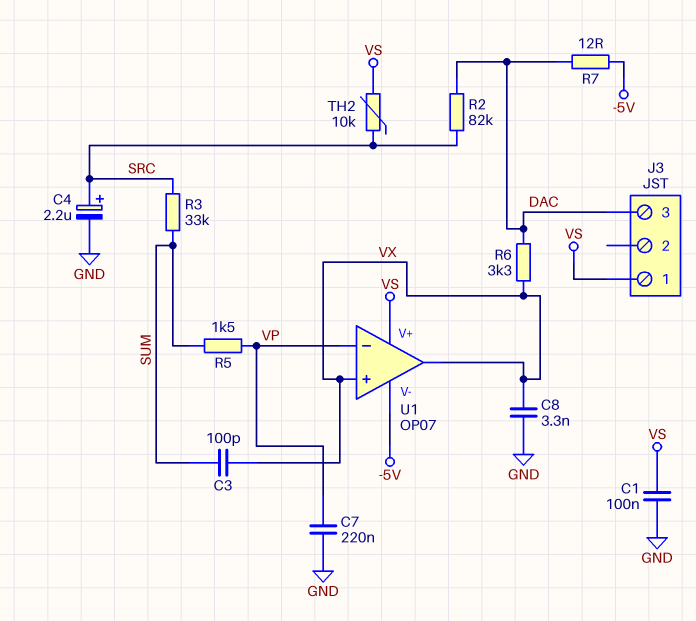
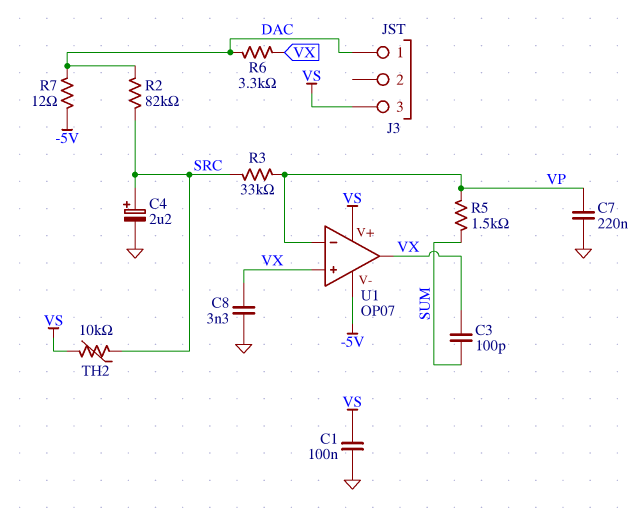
J3 pin 1: VS -> DAC
J3 pin 3: DAC -> VS
R3: 33k (SRC, SUM) -> 33k (SRC, VP)

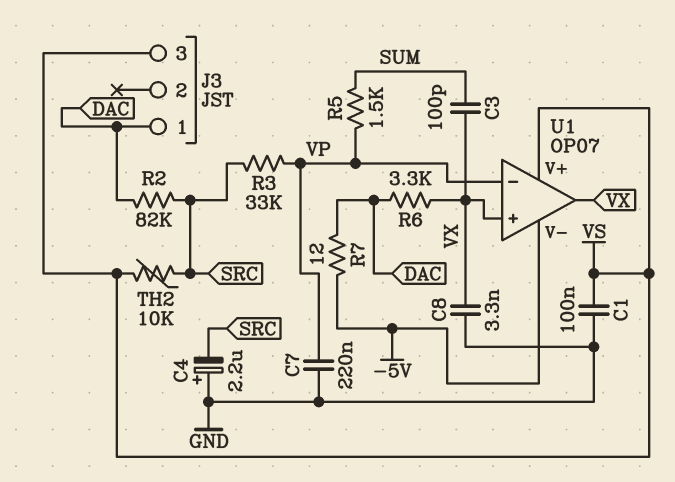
C4: 2.2uF (plus SRC, minus GND) -> 2.2uF (plus GND, minus SRC)

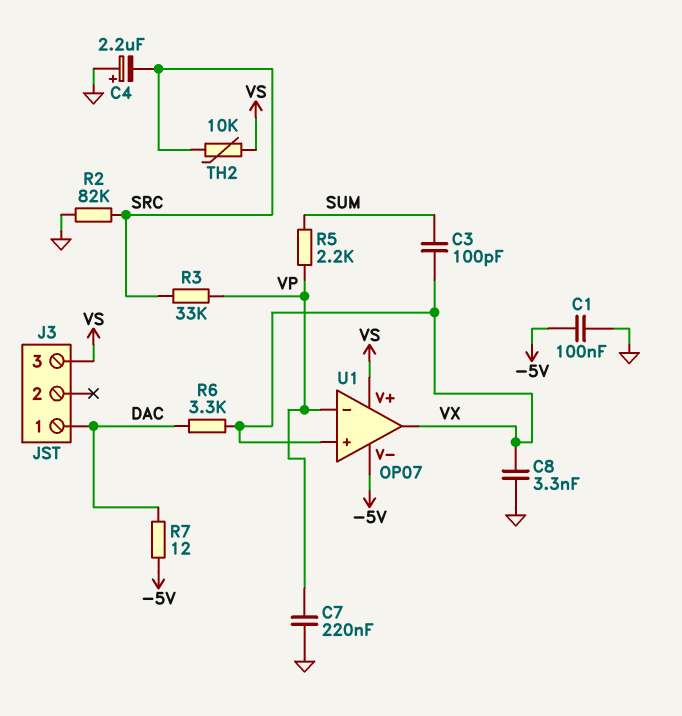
C1: 100nF (GND, VS) -> 100nF (-5V, GND)
R2: 82k (DAC, SRC) -> 82k (GND, SRC)
R5: 1.5k (SUM, VP) -> 2.2k (SUM, VP)

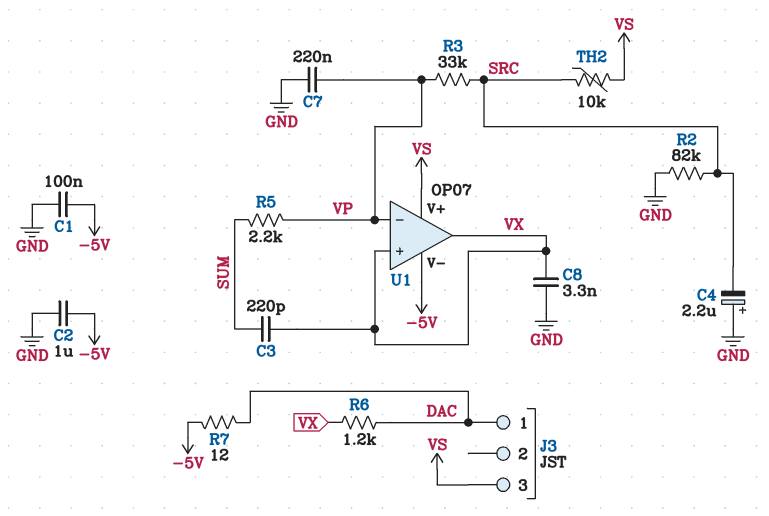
C2: none -> 1uF (-5V, GND)
C3: 100pF (SUM, VX) -> 220pF (SUM, VX)
R6: 3.3k (DAC, VX) -> 1.2k (DAC, VX)

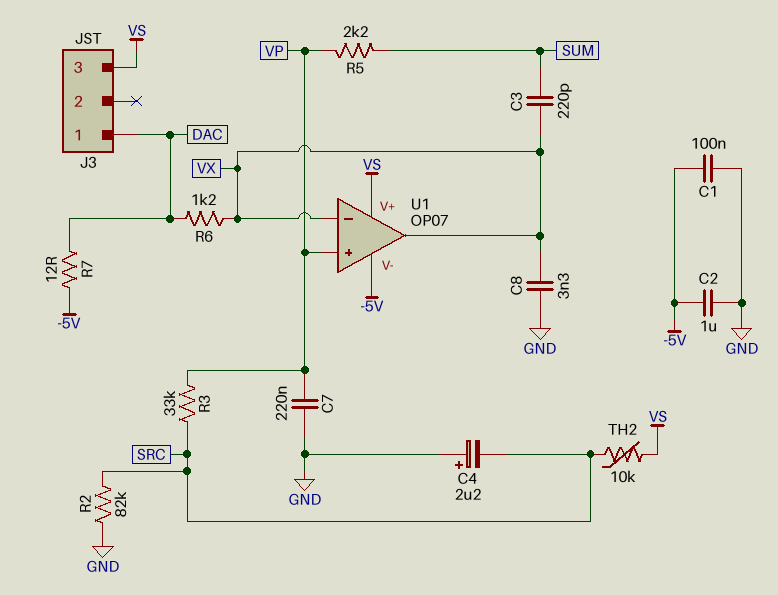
U1 pin in+: VX -> VP
U1 pin in-: VP -> VX

